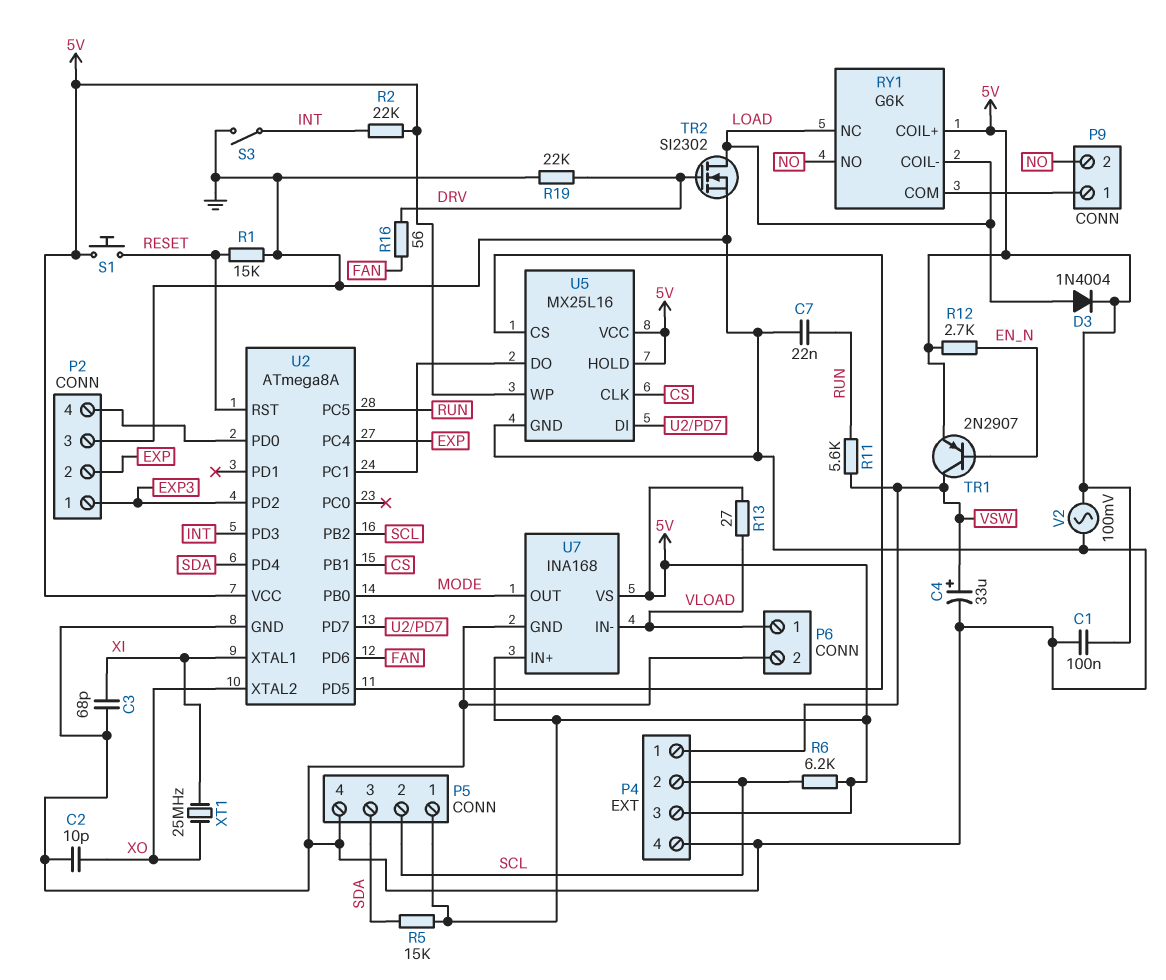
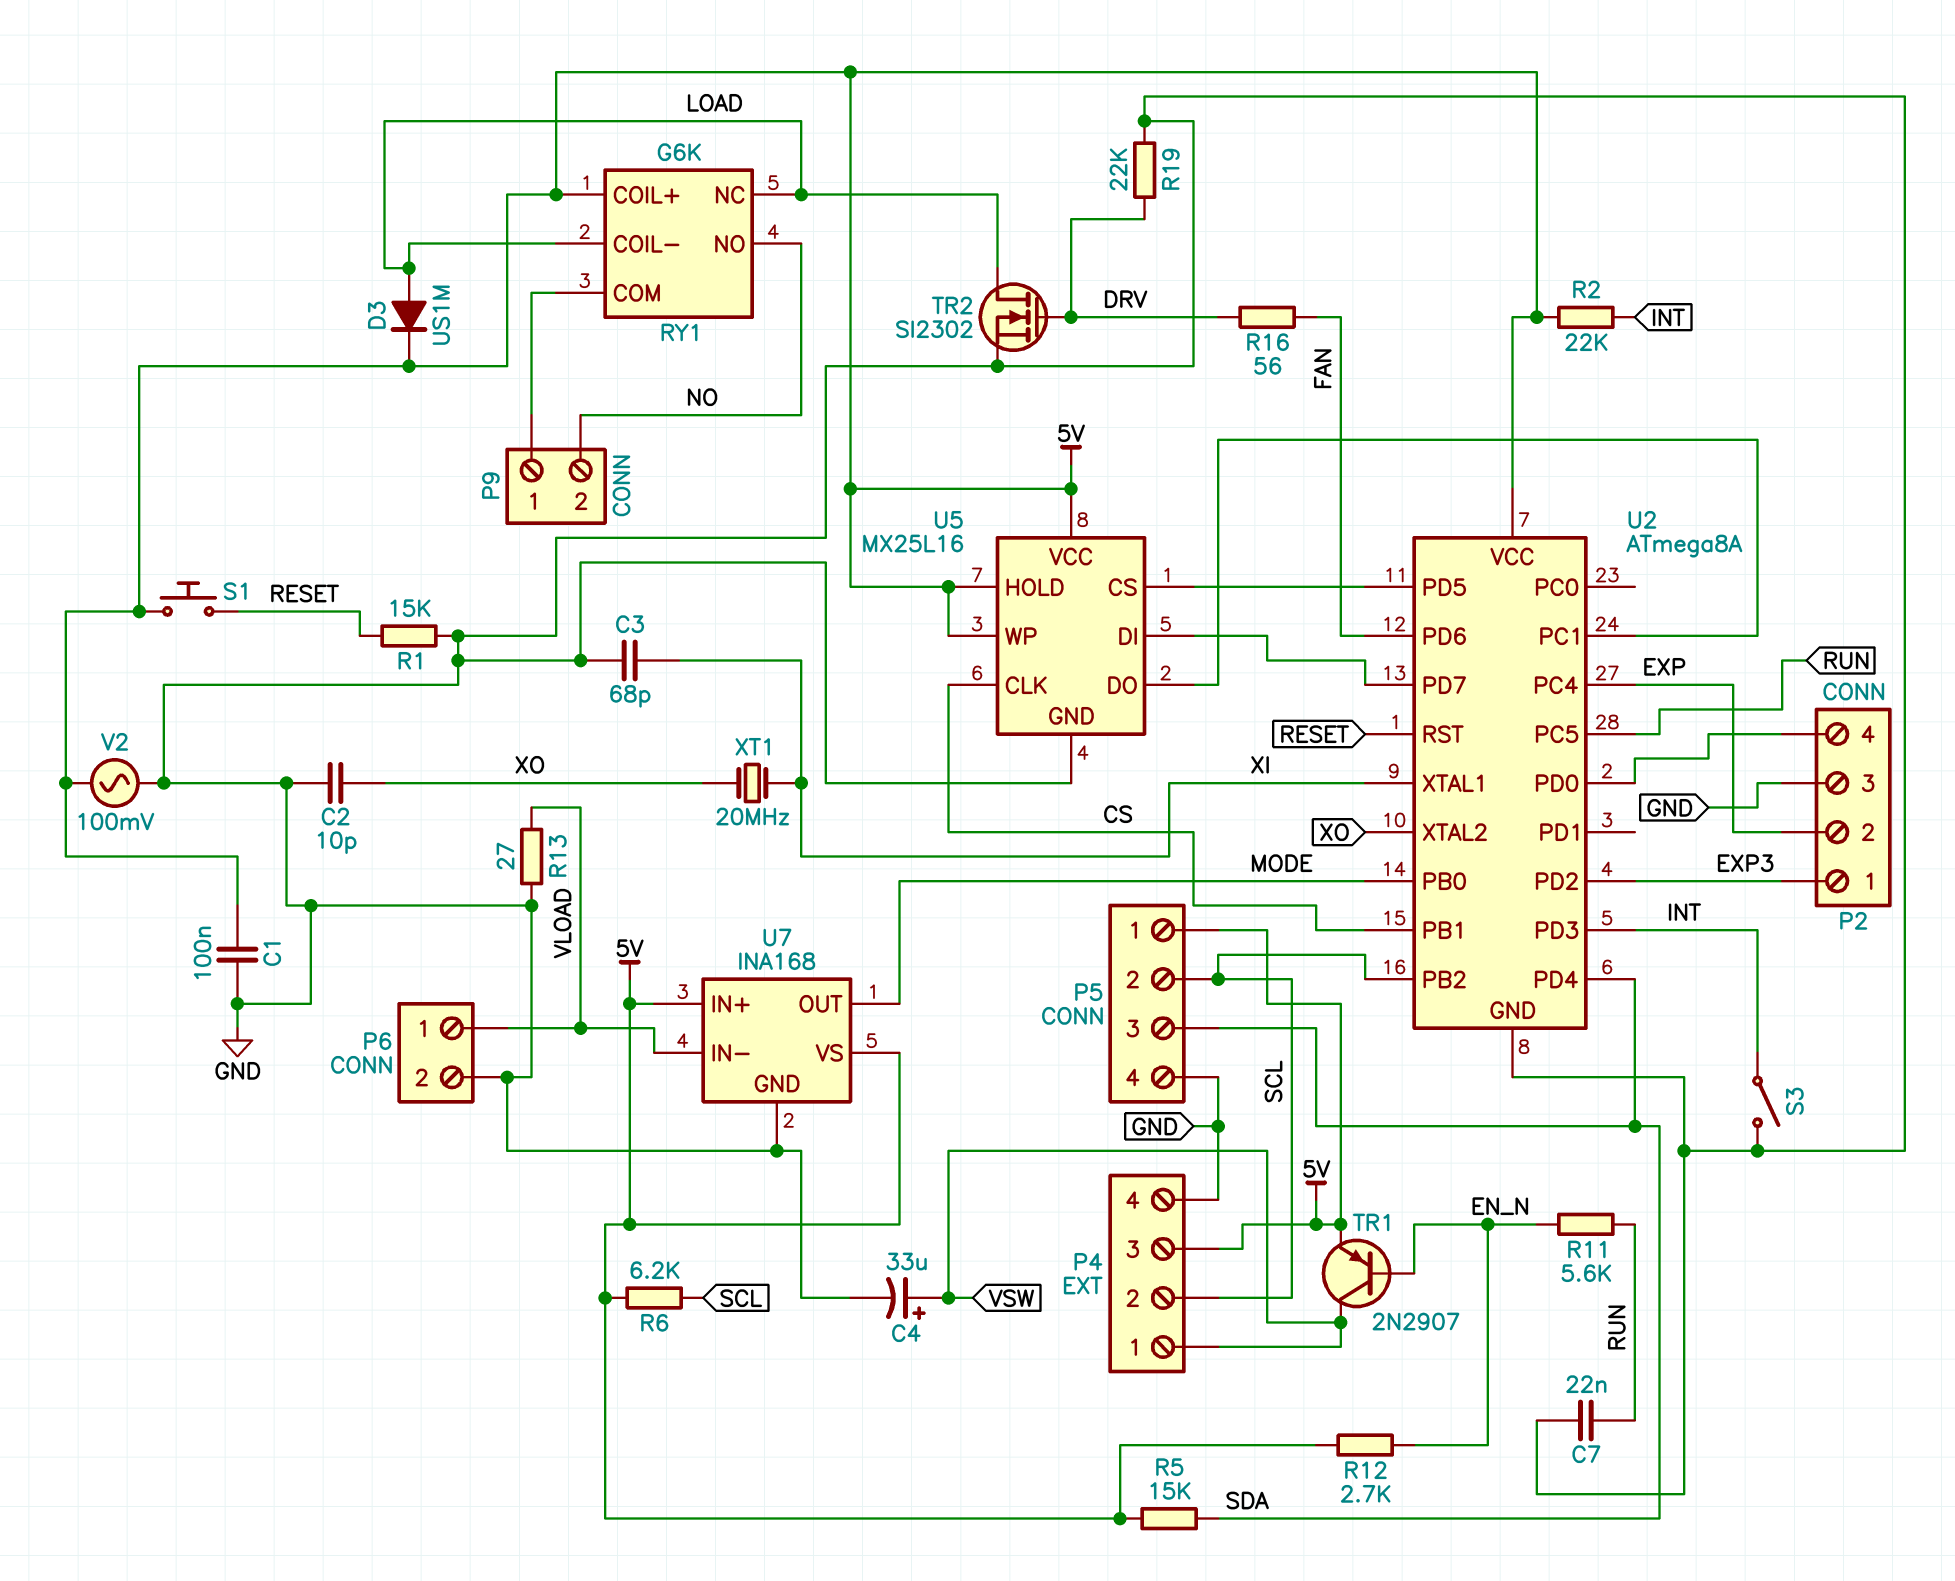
D3: diode 1N4004 (A LOAD, K 5V) -> diode US1M (A LOAD, K 5V)
R11: 5.6k (RUN, VSW) -> 5.6k (EN_N, RUN)
R13: 27 (5V, VLOAD) -> 27 (GND, VLOAD)
XT1: 25MHz (XI, XO) -> 20MHz (XI, XO)

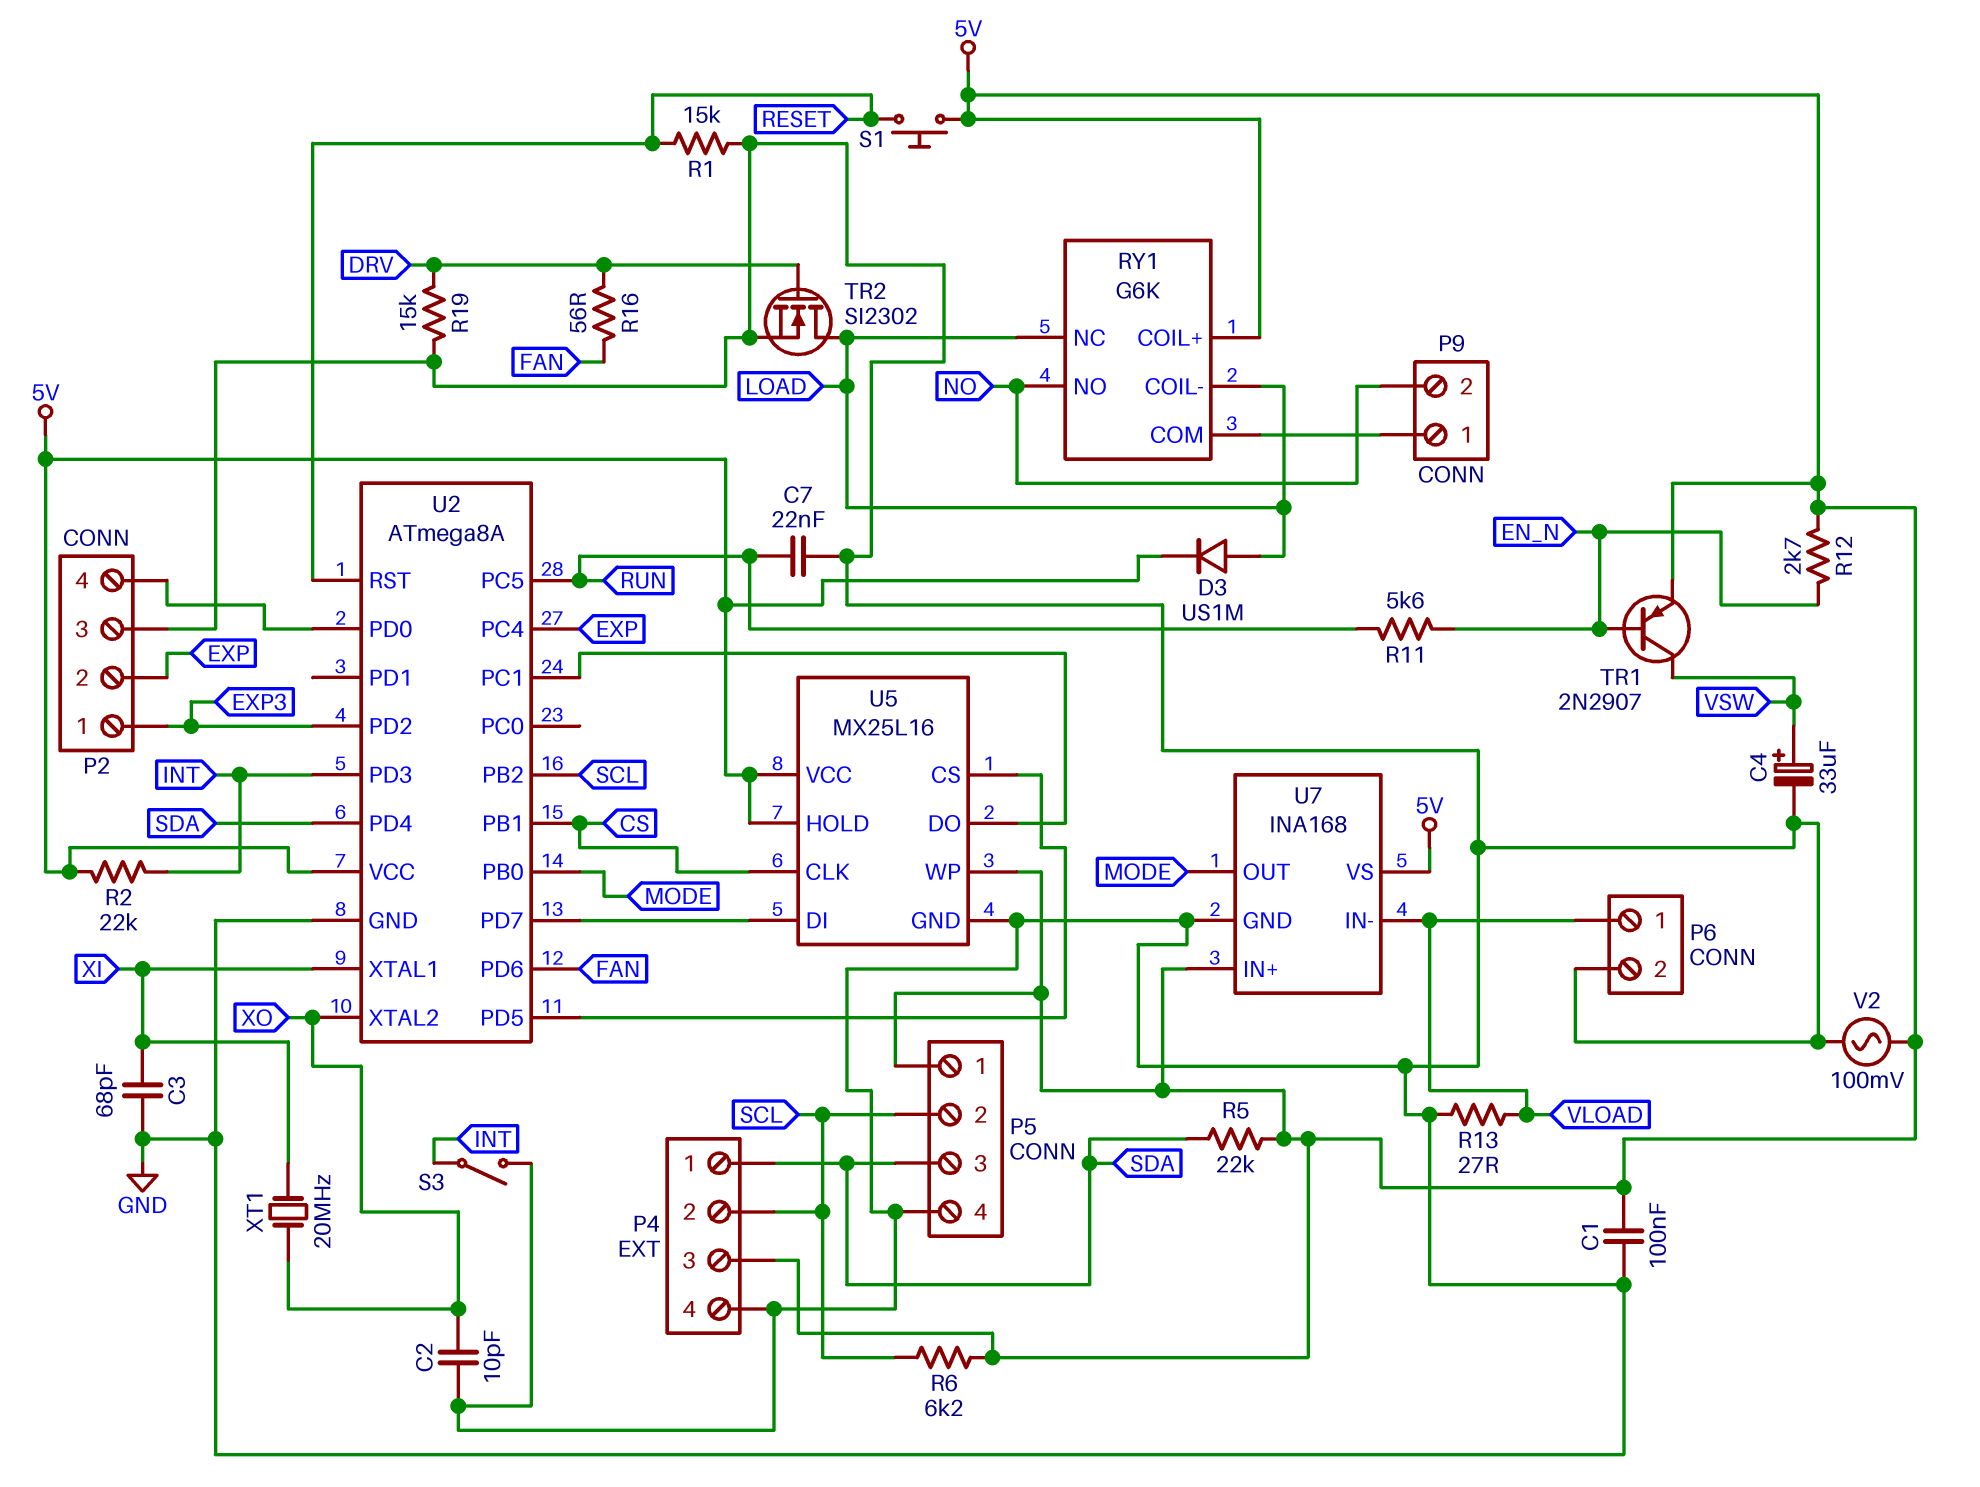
P4 pin 1: VSW -> SDA
R5: 15k (5V, SDA) -> 22k (5V, SDA)
R19: 22k (DRV, GND) -> 15k (DRV, GND)

